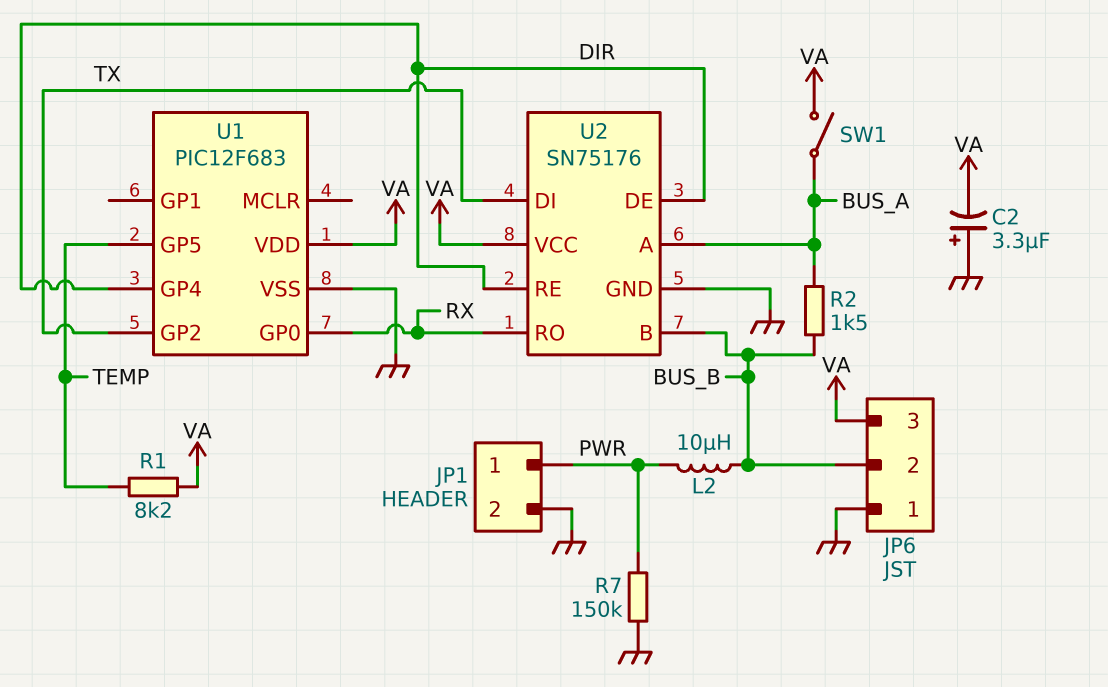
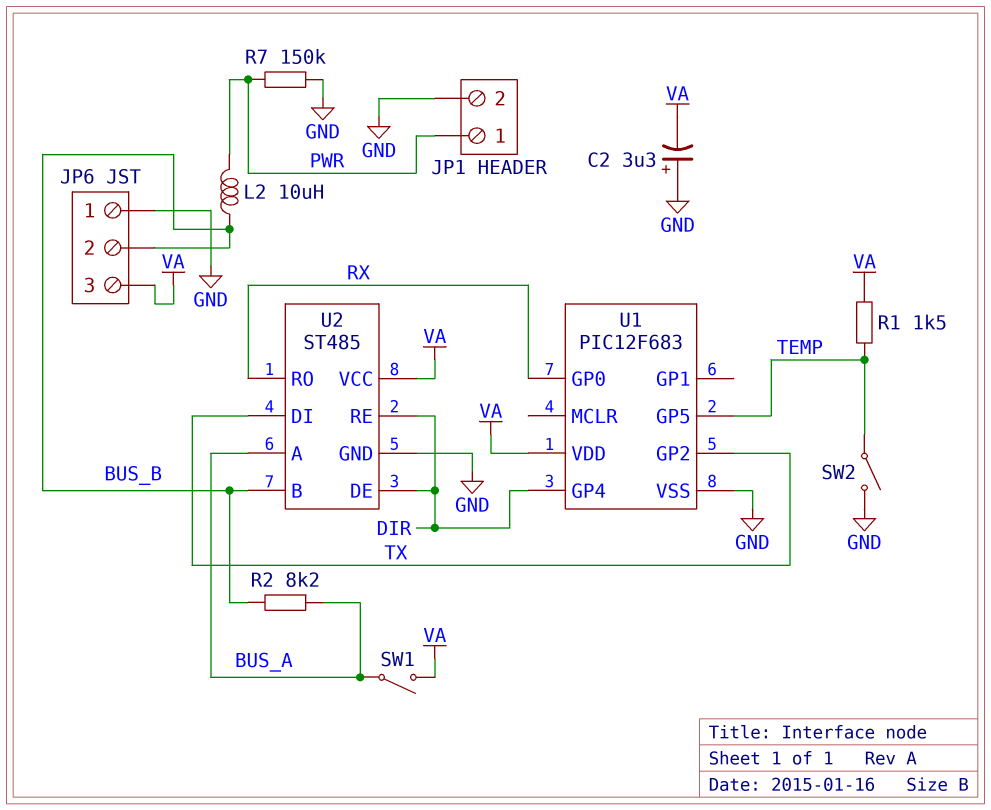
R1: 8.2k (TEMP, VA) -> 1.5k (TEMP, VA)
R2: 1.5k (BUS_A, BUS_B) -> 8.2k (BUS_A, BUS_B)
SW2: none -> switch (GND, TEMP)
U2: SN75176 -> ST485

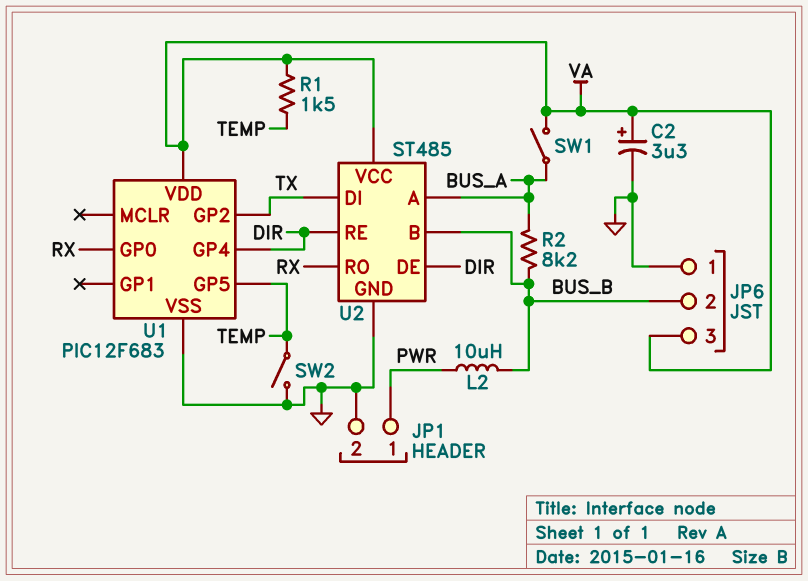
C2: 3.3uF (plus GND, minus VA) -> 3.3uF (plus VA, minus GND)
R7: 150k (GND, PWR) -> none

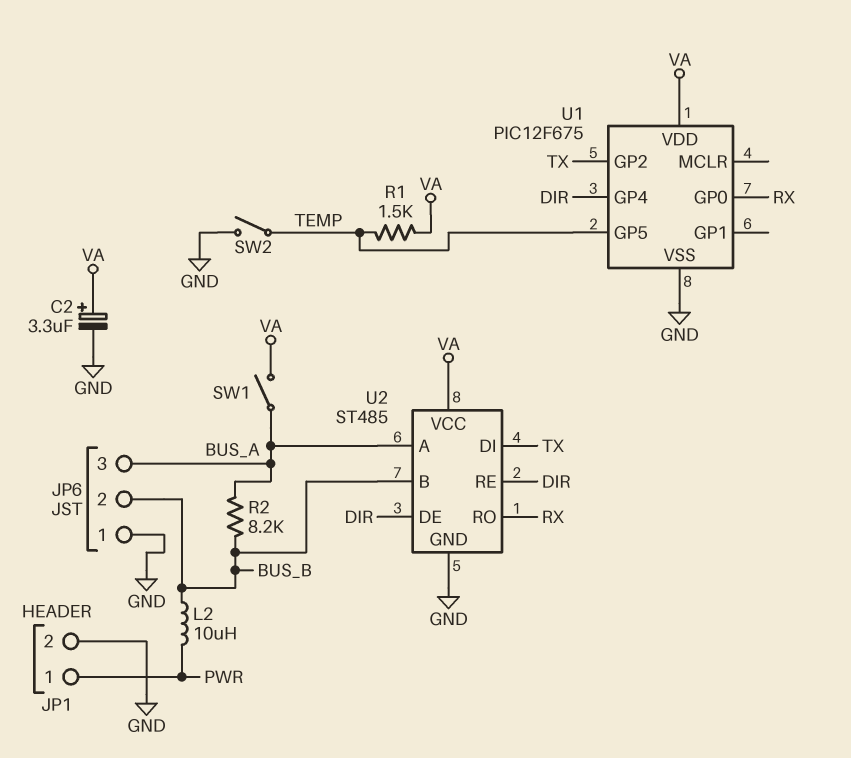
JP6 pin 3: VA -> BUS_A
U1: PIC12F683 -> PIC12F675

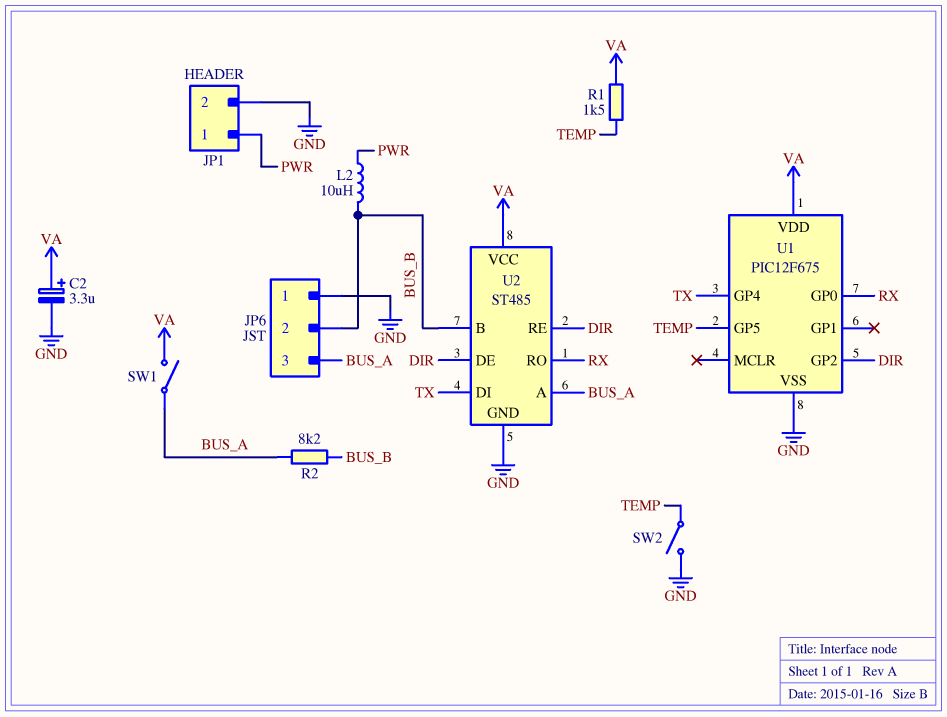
U1 pin GP2: TX -> DIR
U1 pin GP4: DIR -> TX

